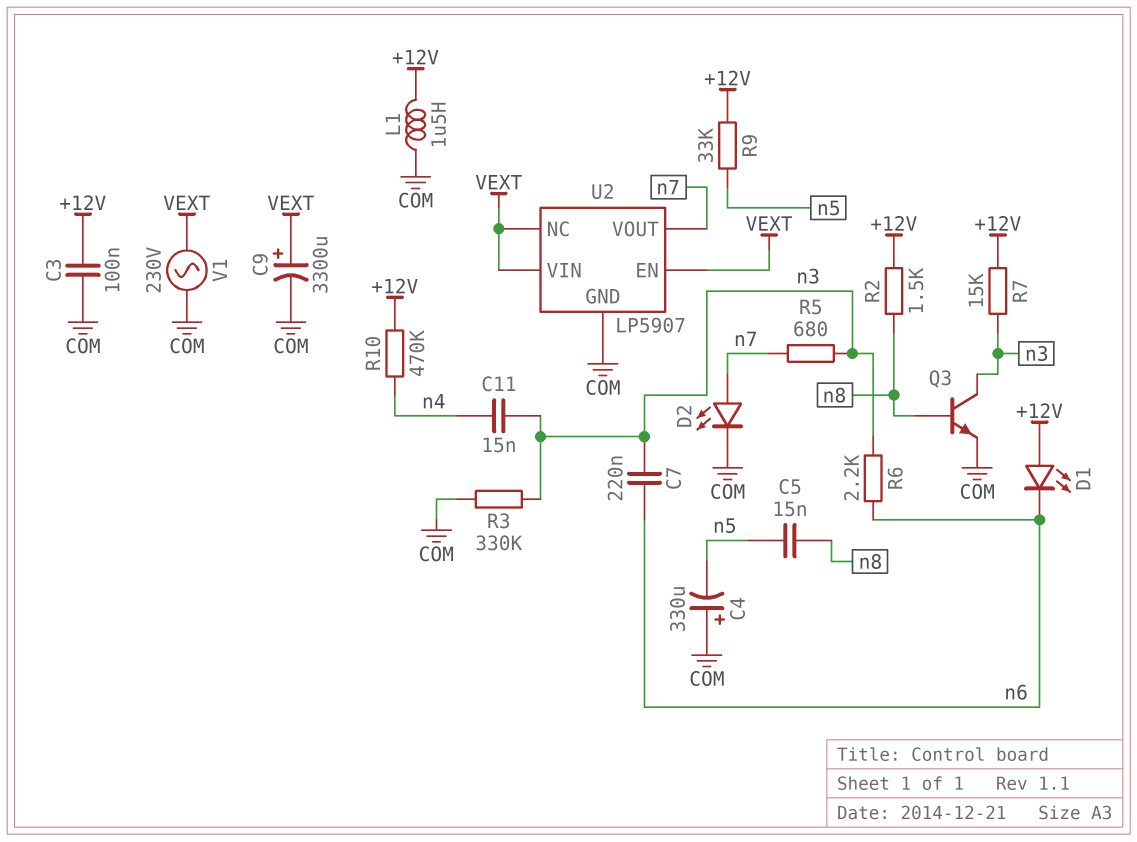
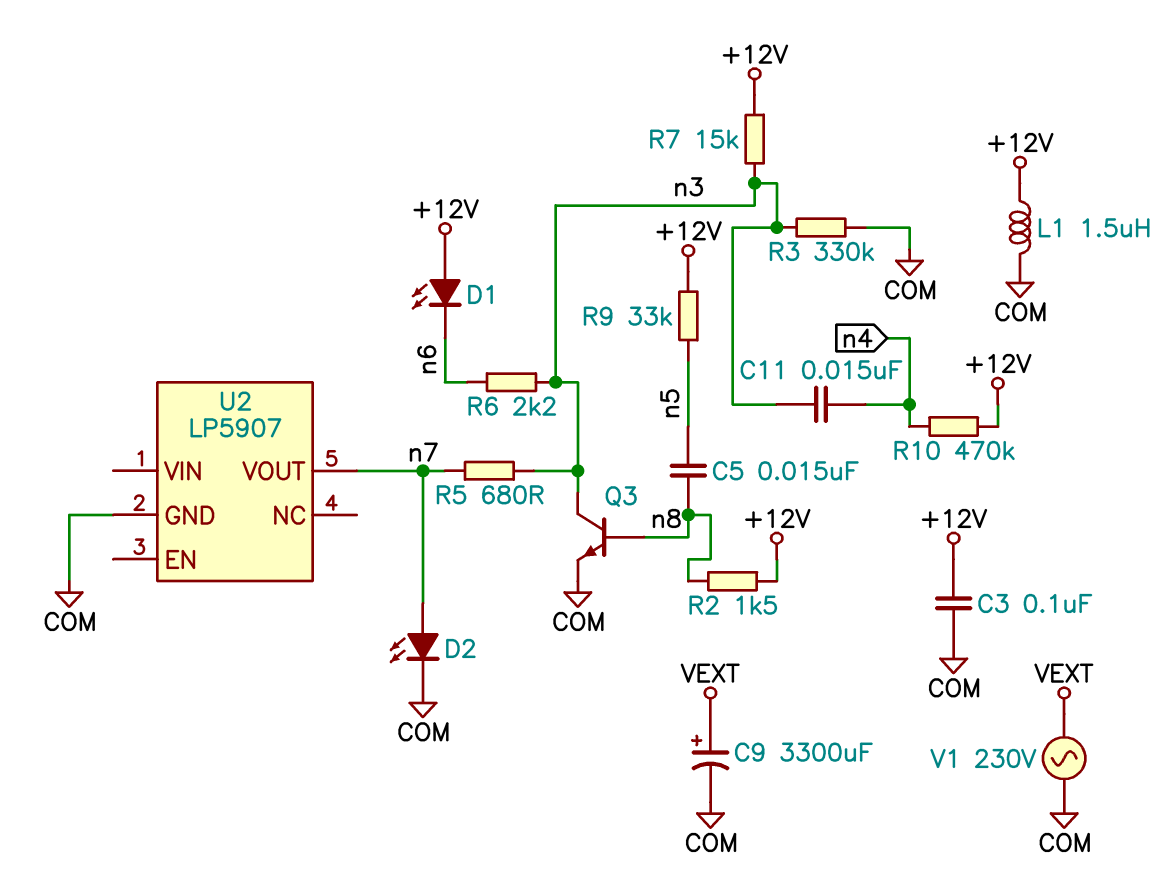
C4: 330uF (plus COM, minus n5) -> none
C7: 220nF (n3, n6) -> none
U2 pin EN: VEXT -> none
U2 pin NC: VEXT -> none
U2 pin VIN: VEXT -> none

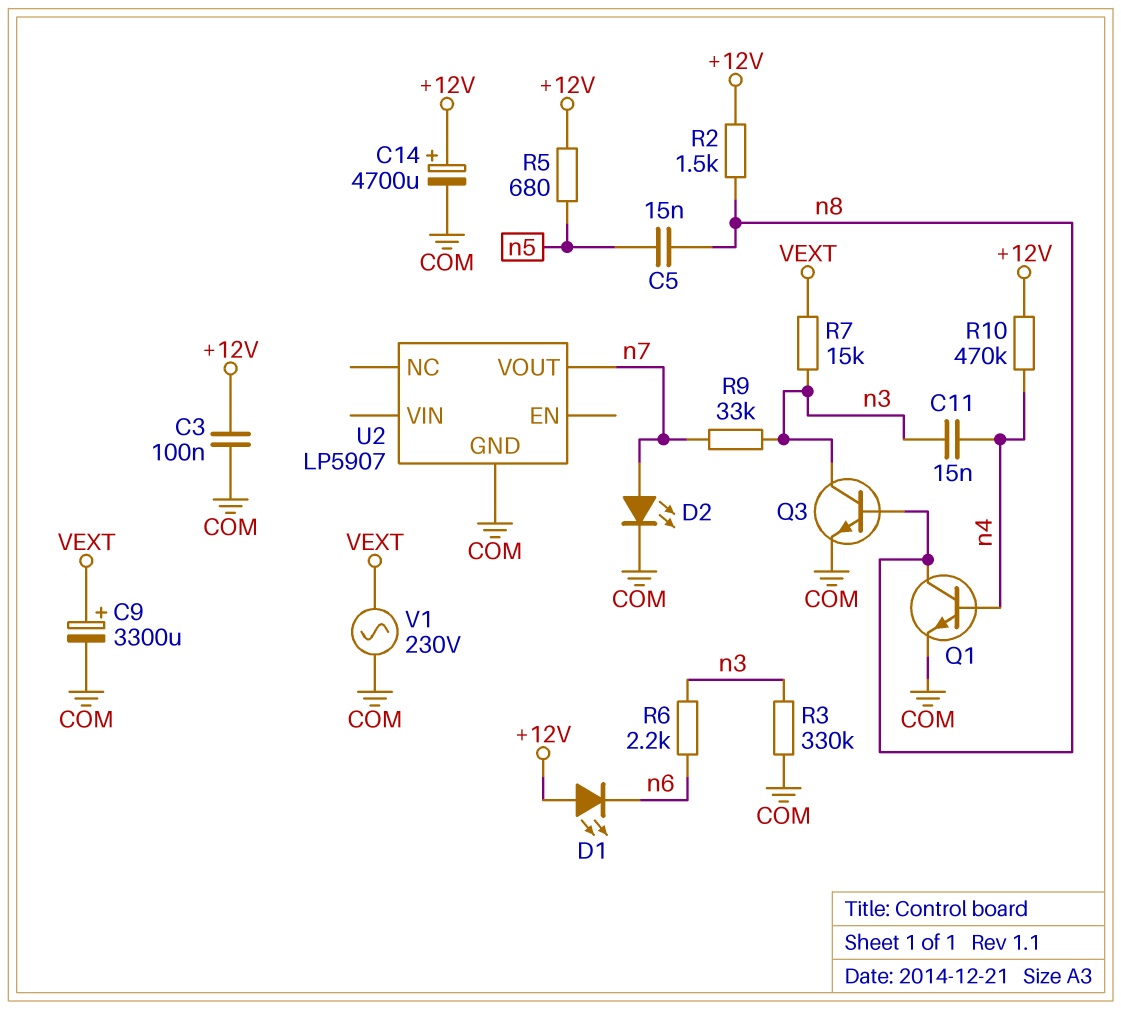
C14: none -> 4700uF (plus +12V, minus COM)
L1: 1.5uH (+12V, COM) -> none
Q1: none -> NPN (B n4, C n8, E COM)
R5: 680 (n3, n7) -> 680 (+12V, n5)
R7: 15k (+12V, n3) -> 15k (VEXT, n3)
R9: 33k (+12V, n5) -> 33k (n3, n7)

